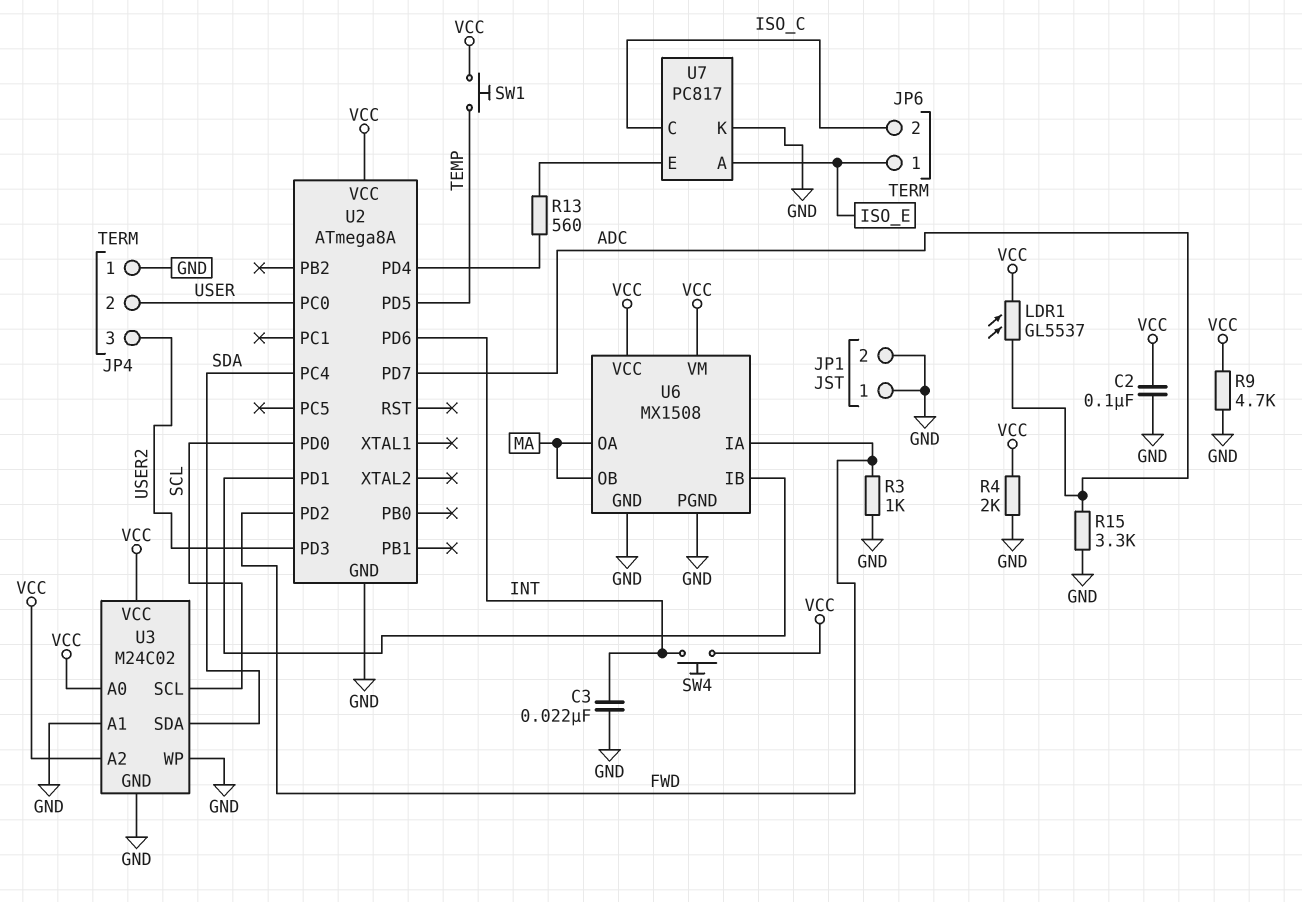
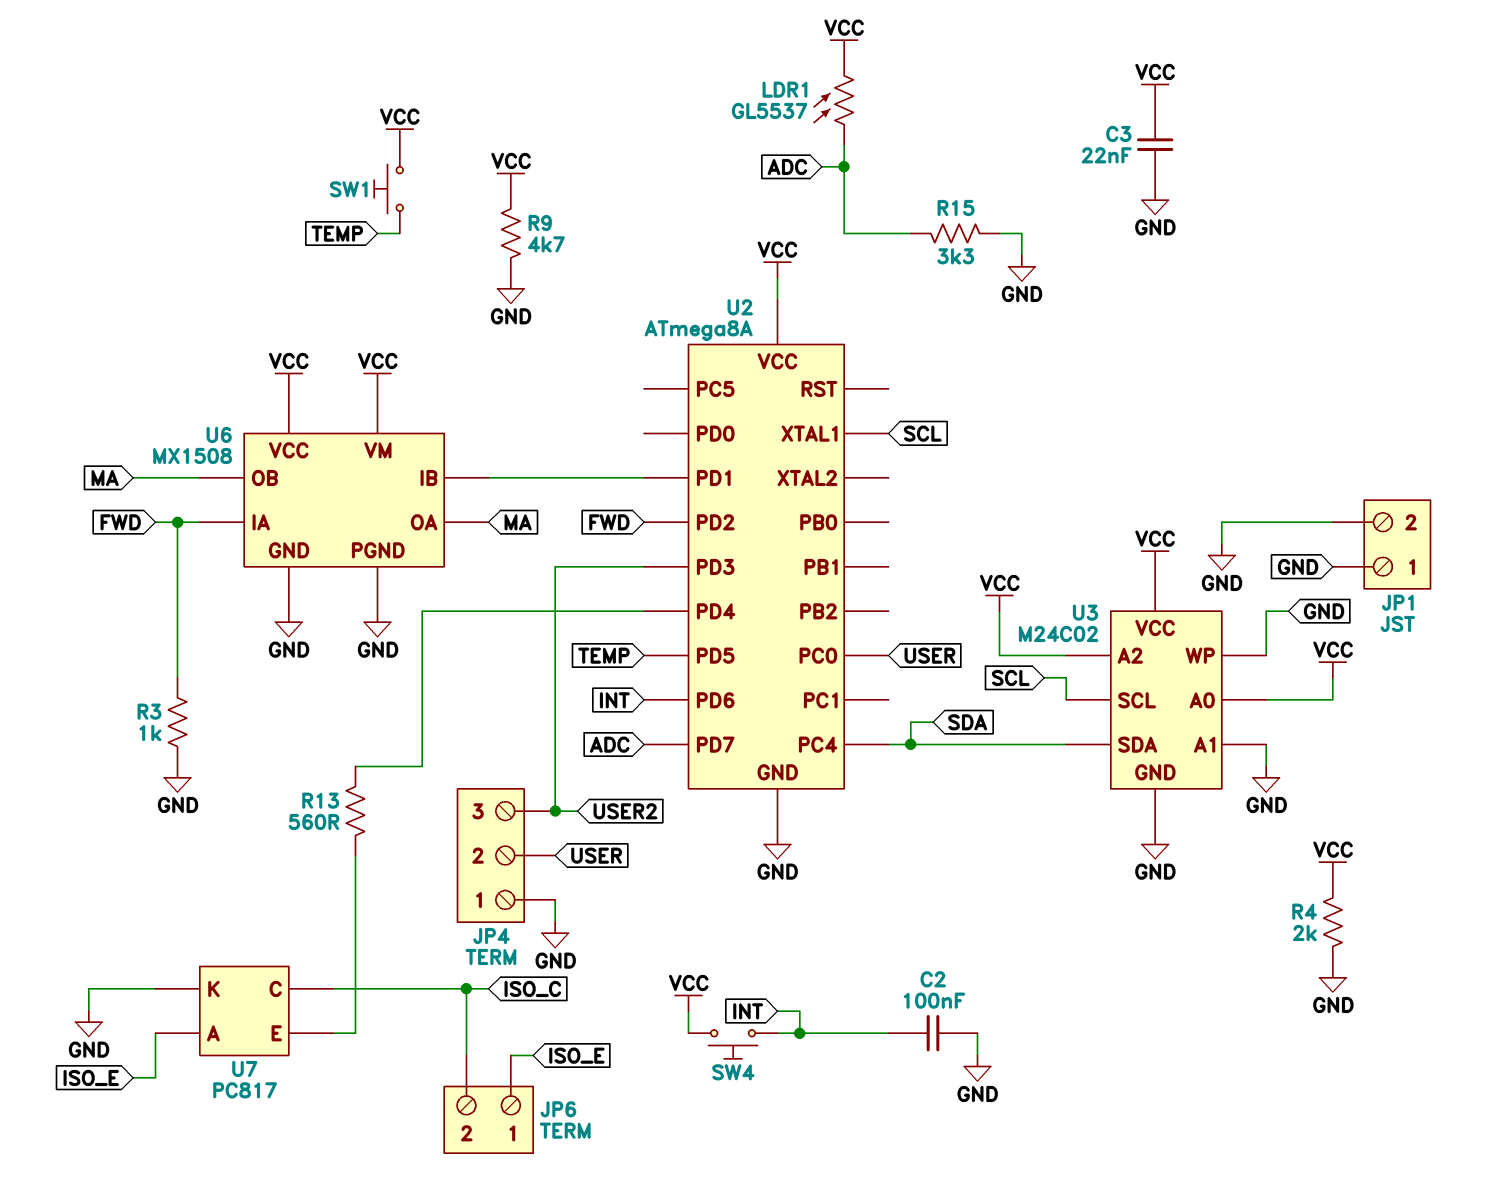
C2: 100nF (GND, VCC) -> 100nF (GND, INT)
C3: 22nF (GND, INT) -> 22nF (GND, VCC)
U2 pin PD0: SCL -> none
U2 pin XTAL1: none -> SCL

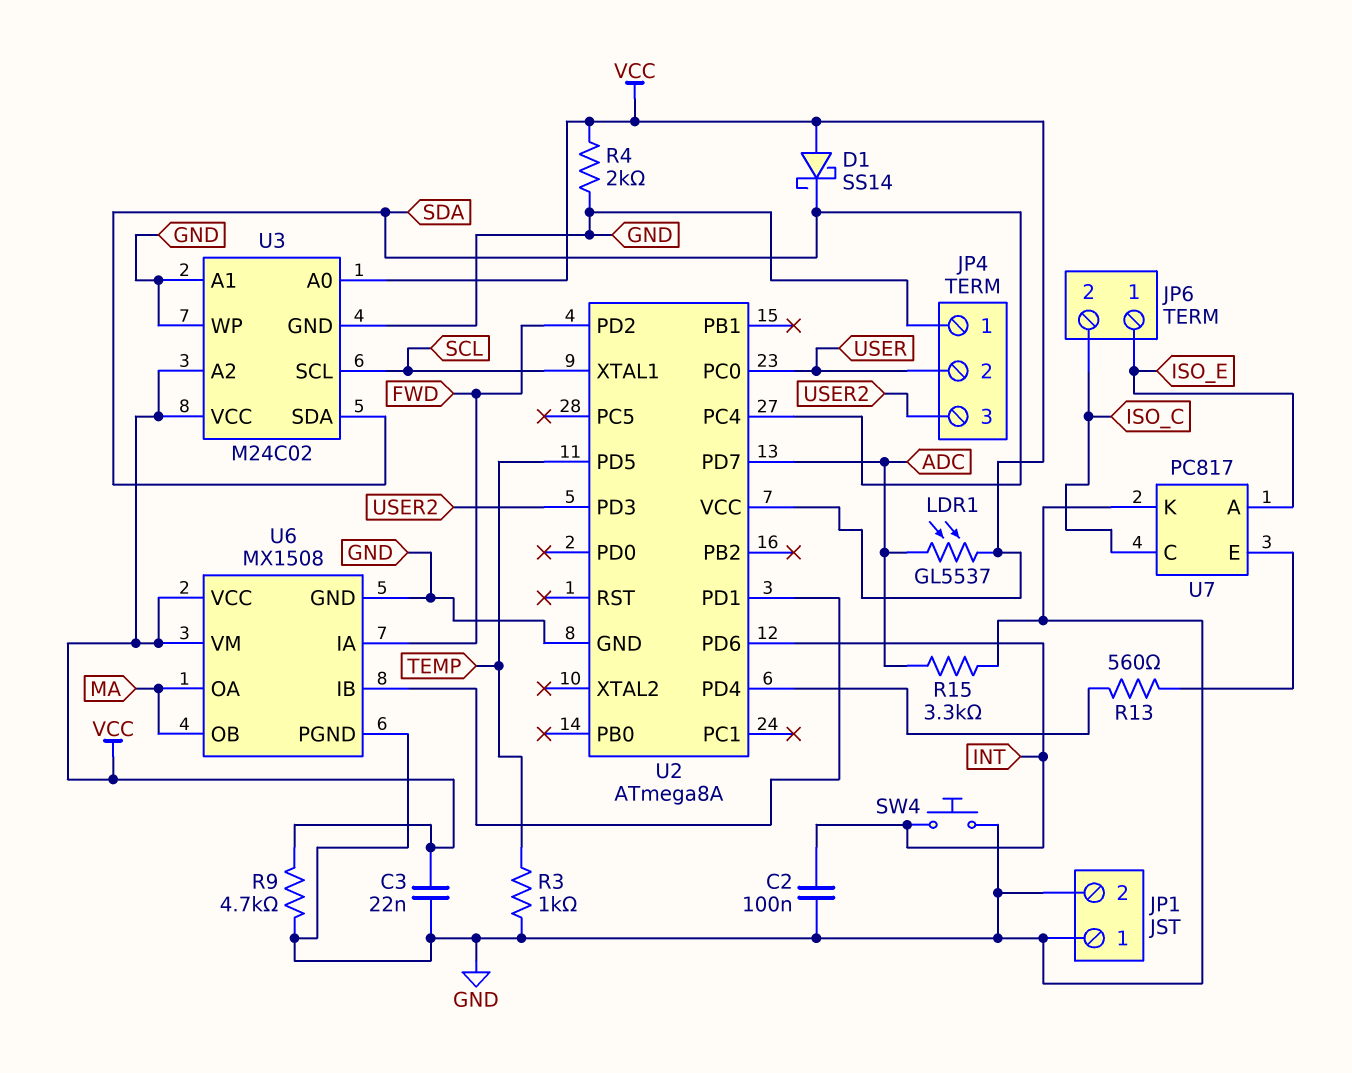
D1: none -> schottky SS14 (A VCC, K SDA)
R3: 1k (FWD, GND) -> 1k (GND, TEMP)
SW1: button (TEMP, VCC) -> none
SW4: button (INT, VCC) -> button (GND, INT)

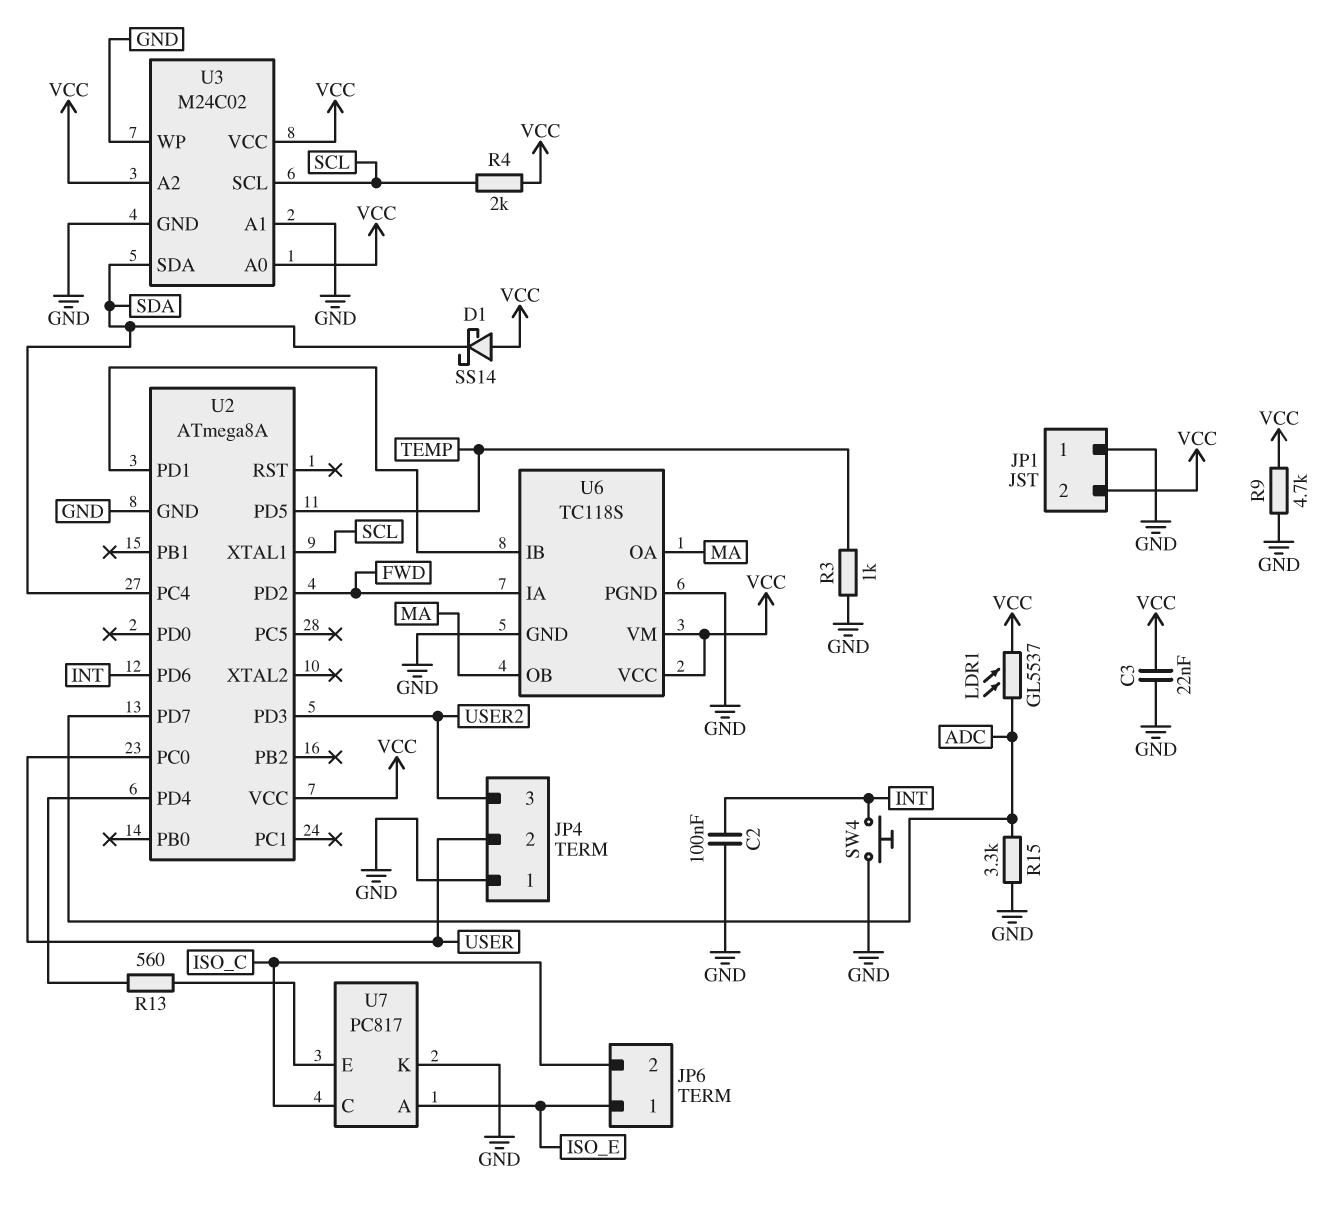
JP1 pin 2: GND -> VCC
R4: 2k (GND, VCC) -> 2k (SCL, VCC)
U6: MX1508 -> TC118S

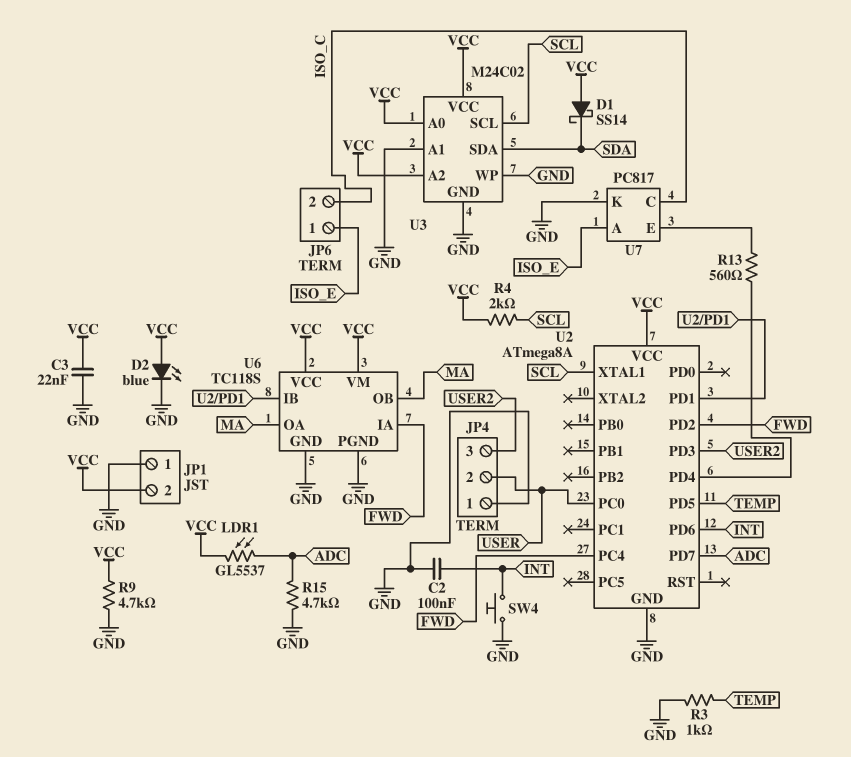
D2: none -> LED blue (A VCC, K GND)
R15: 3.3k (ADC, GND) -> 4.7k (ADC, GND)
U2 pin PC4: SDA -> FWD

